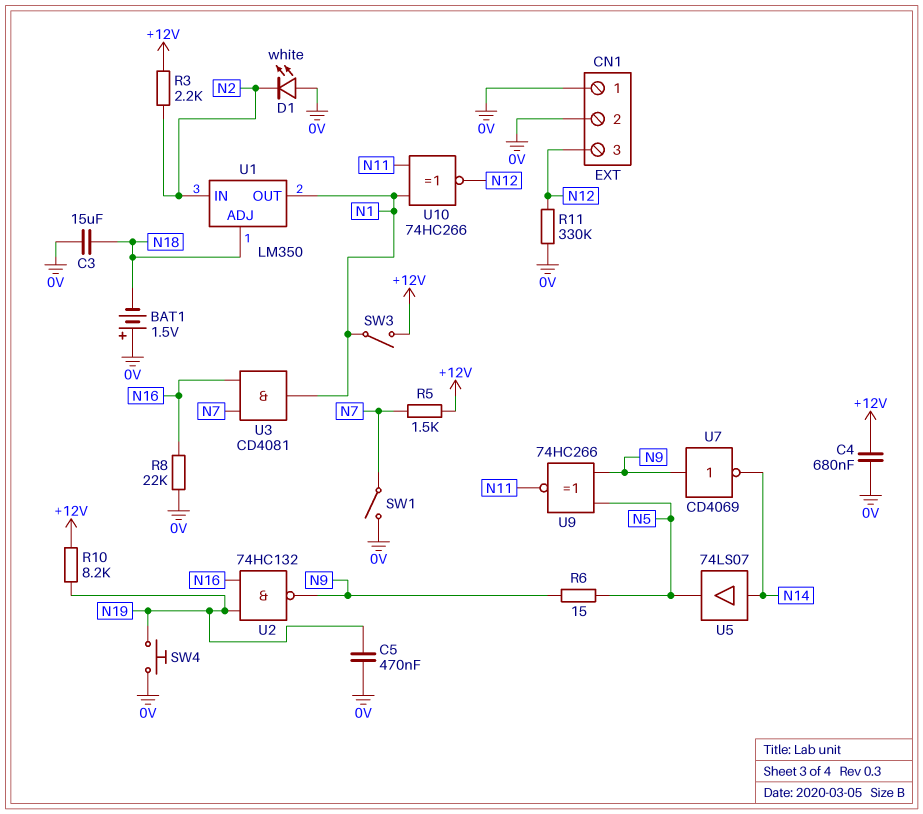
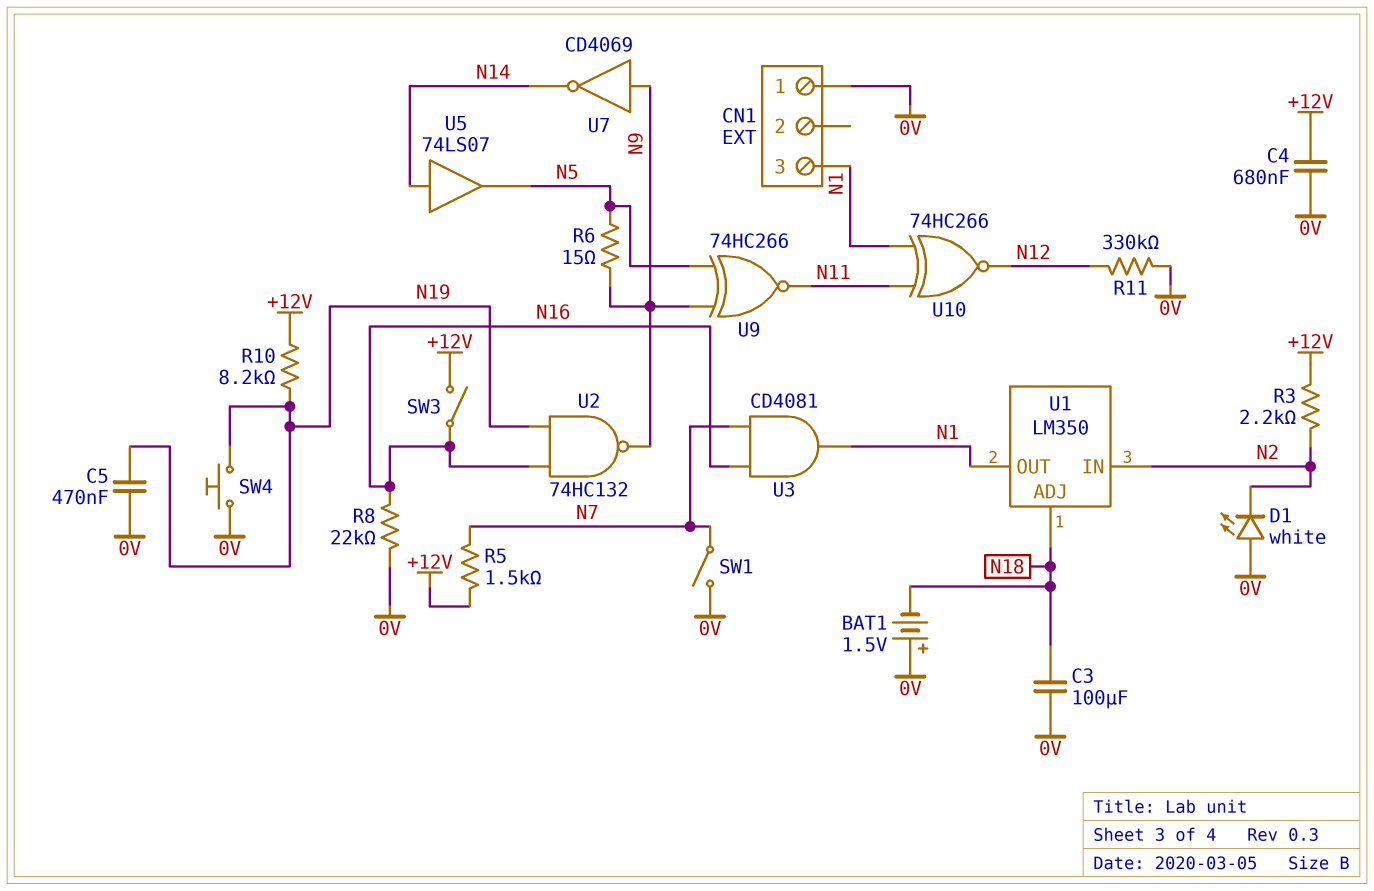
C3: 15uF (0V, N18) -> 100uF (0V, N18)
CN1 pin 2: 0V -> none
CN1 pin 3: N12 -> N1
SW3: switch (+12V, N1) -> switch (+12V, N16)

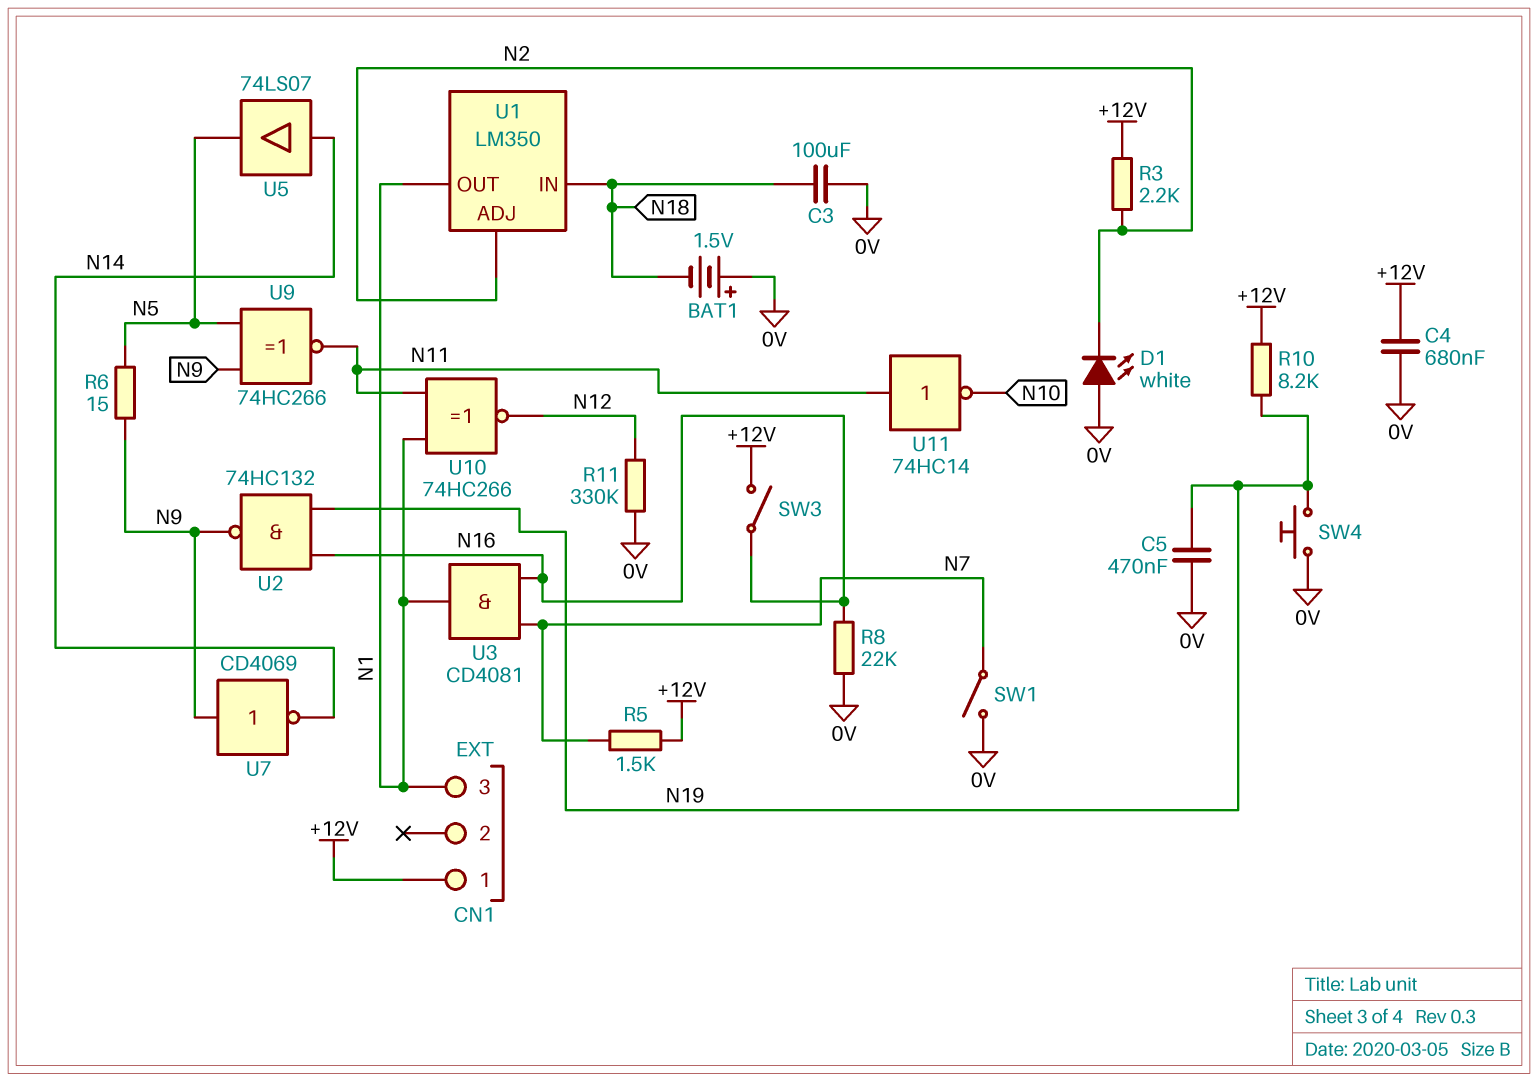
CN1 pin 1: 0V -> +12V
U1 pin ADJ: N18 -> N2
U1 pin IN: N2 -> N18
U11: none -> NOT 74HC14 (in N11, out N10)

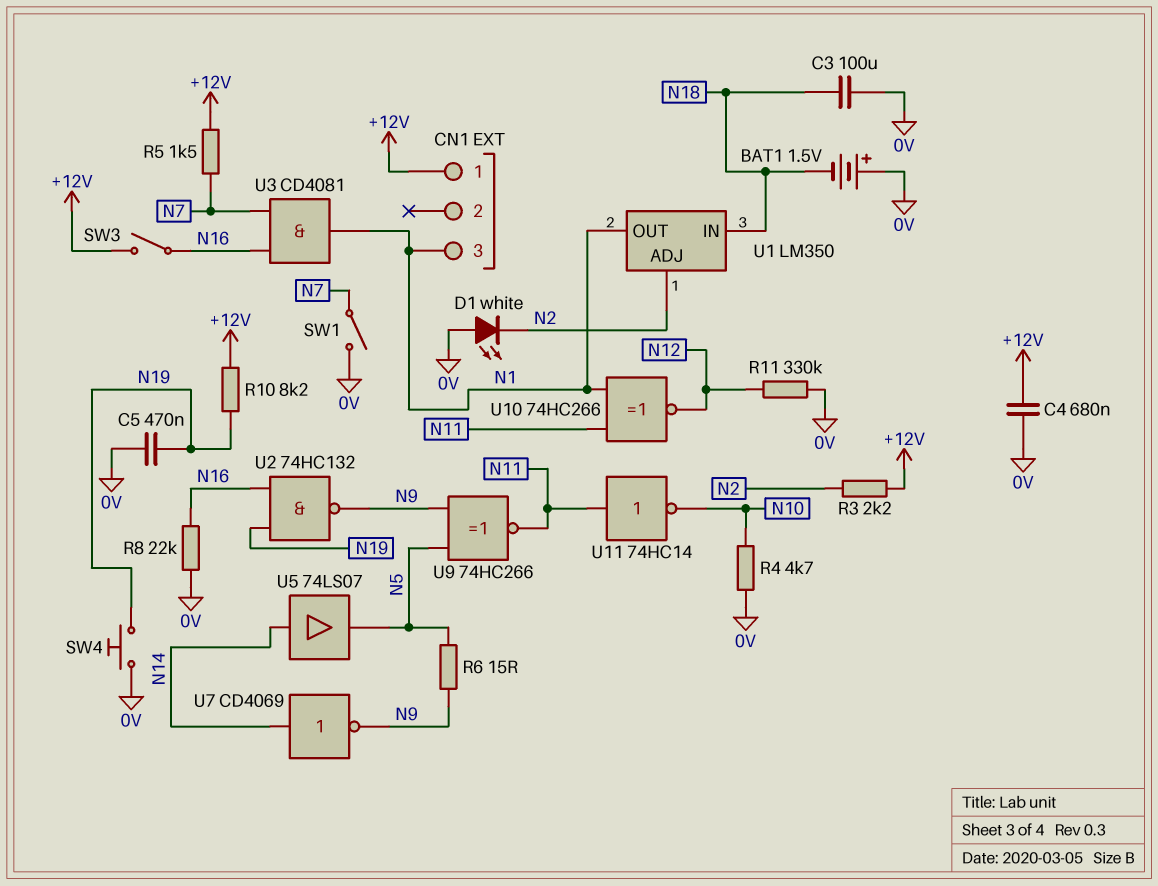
R4: none -> 4.7k (0V, N10)
U7: NOT CD4069 (in N9, out N14) -> NOT CD4069 (in N14, out N9)

